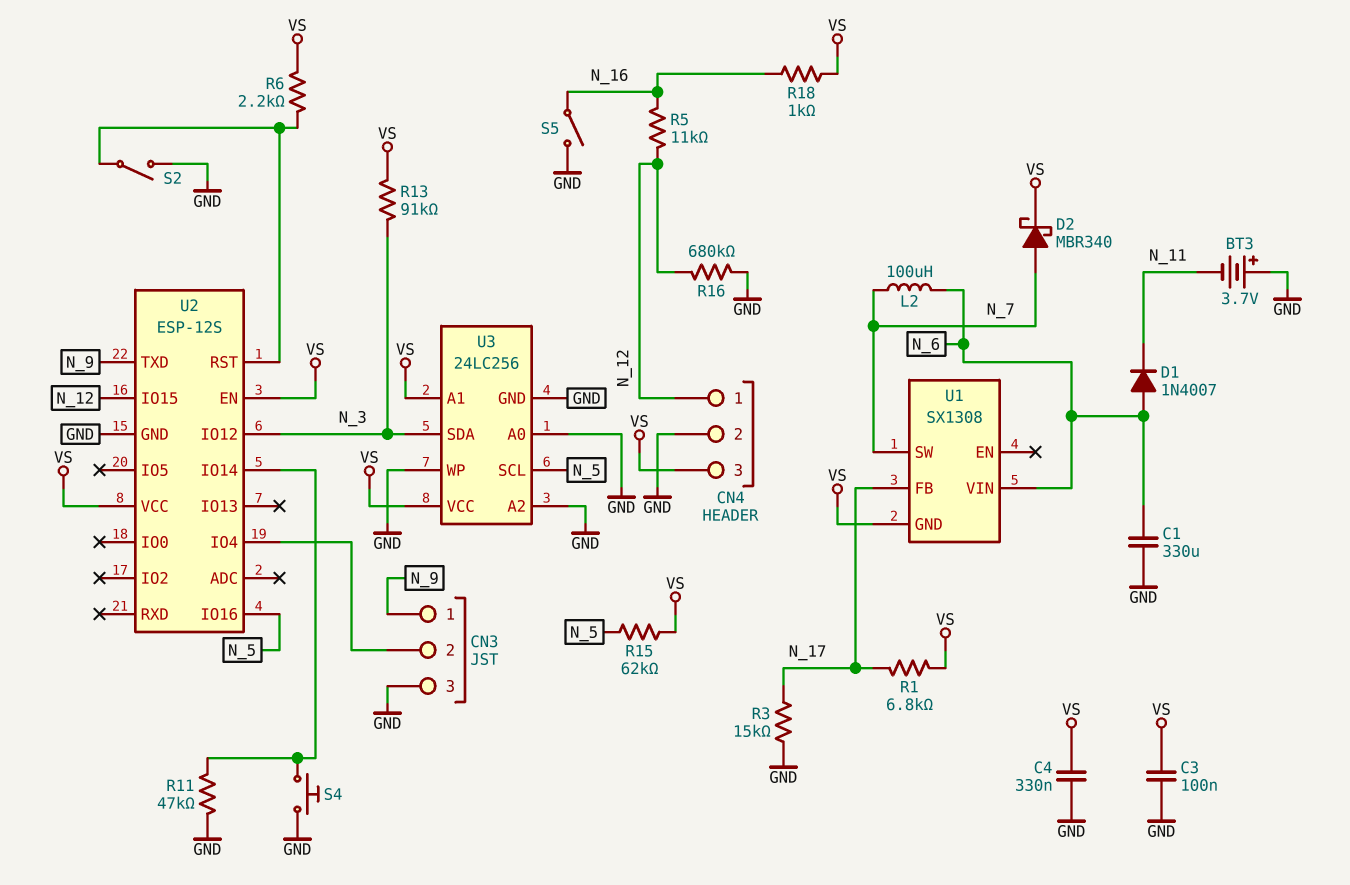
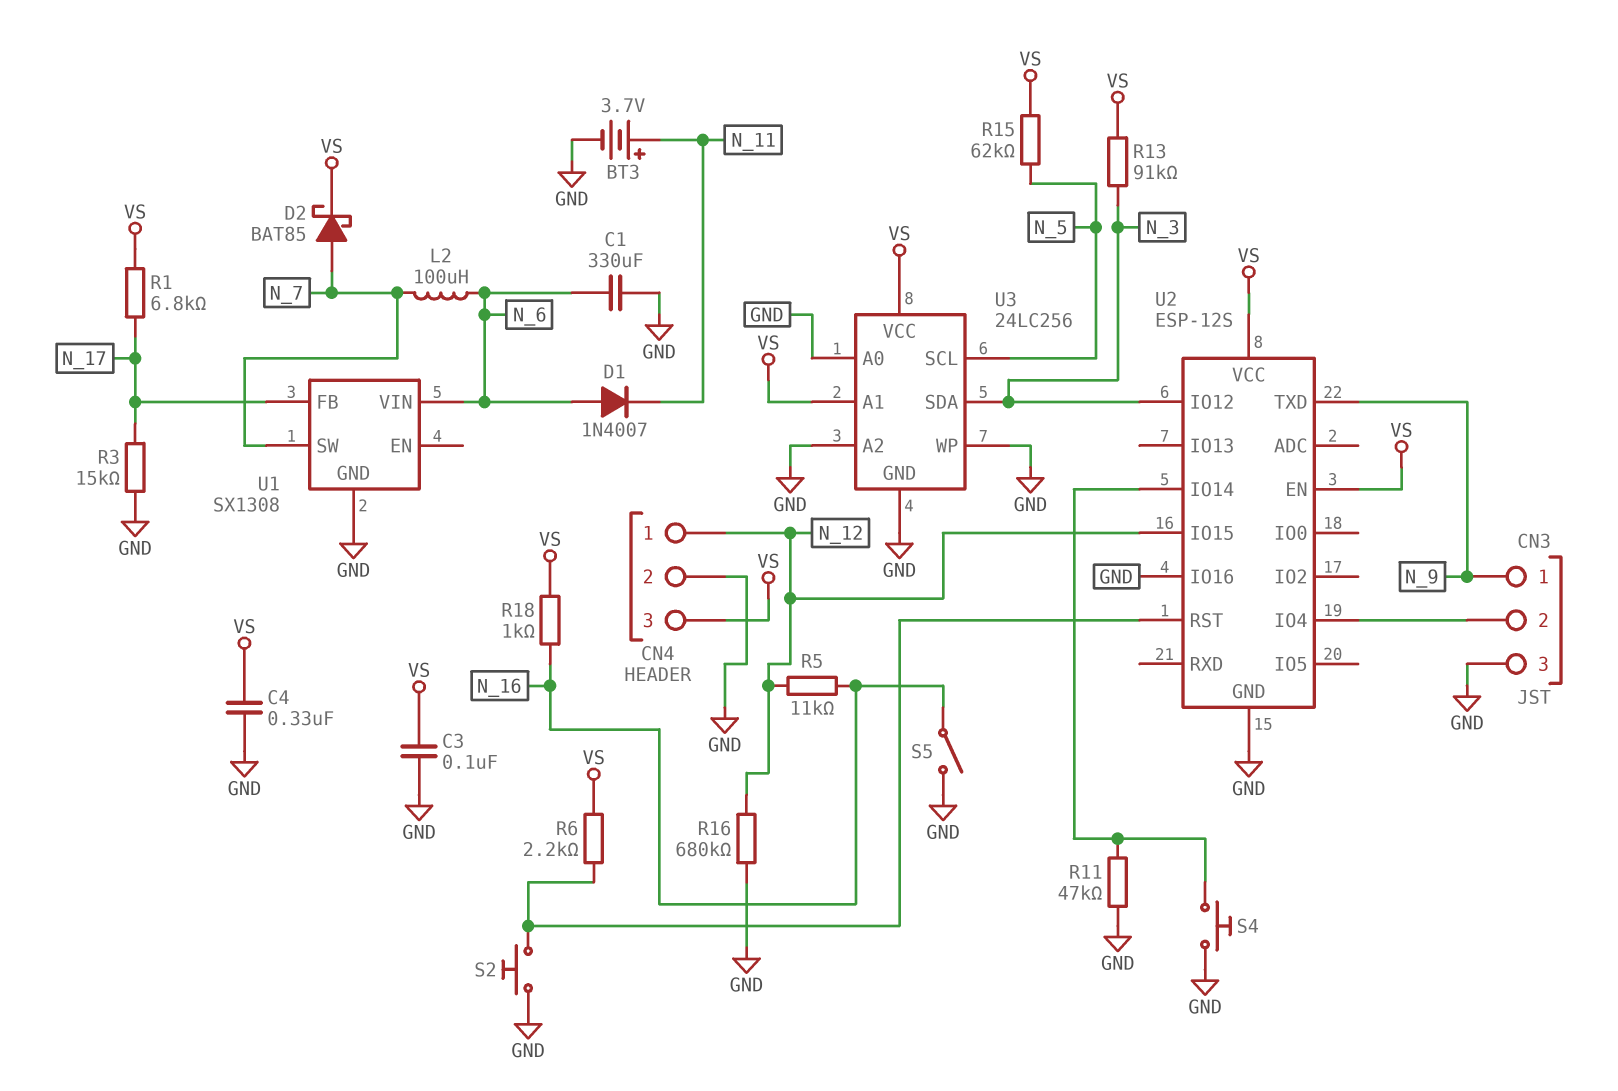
BT3: 3.7V (plus GND, minus N_11) -> 3.7V (plus N_11, minus GND)
D2: schottky MBR340 (A N_7, K VS) -> schottky BAT85 (A N_7, K VS)
S2: switch (GND, U2/RST) -> button (GND, U2/RST)
U1 pin GND: VS -> GND
U2 pin IO16: N_5 -> GND

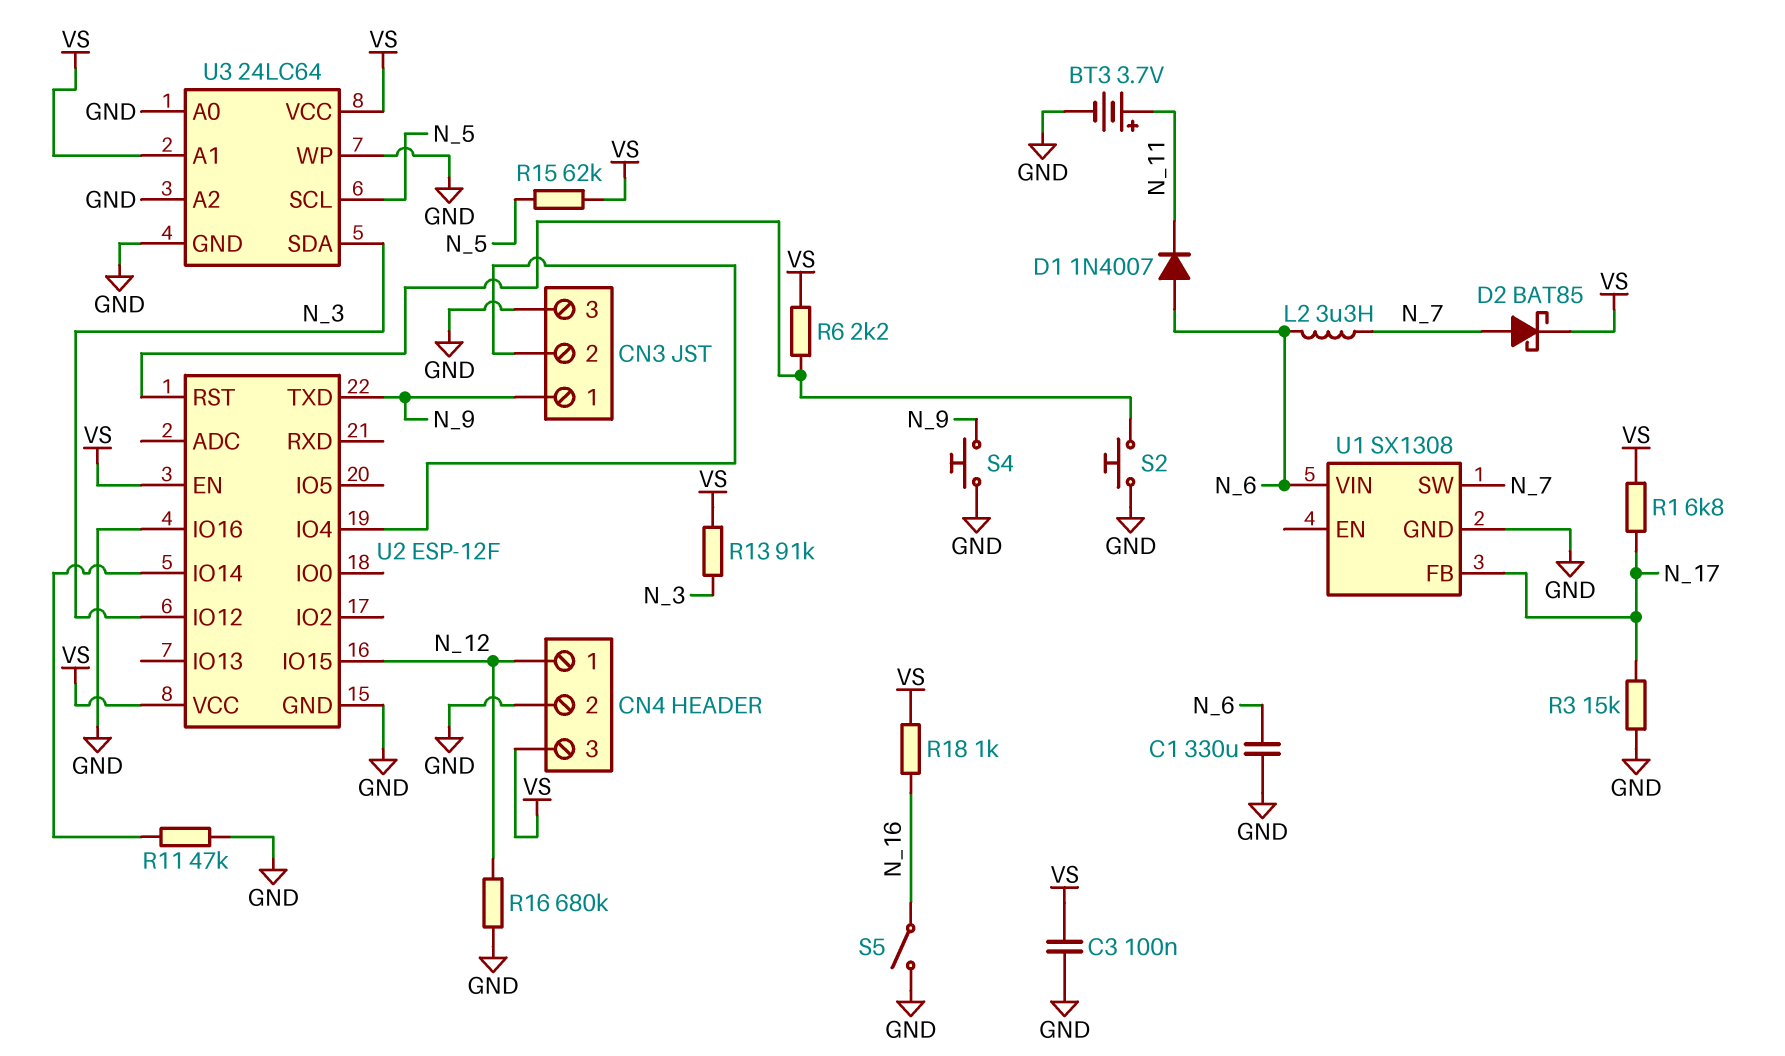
C4: 330nF (GND, VS) -> none
L2: 100uH (N_6, N_7) -> 3.3uH (N_6, N_7)
R5: 11k (N_12, N_16) -> none
S4: button (GND, U2/IO14) -> button (GND, N_9)
U2: ESP-12S -> ESP-12F
U3: 24LC256 -> 24LC64

